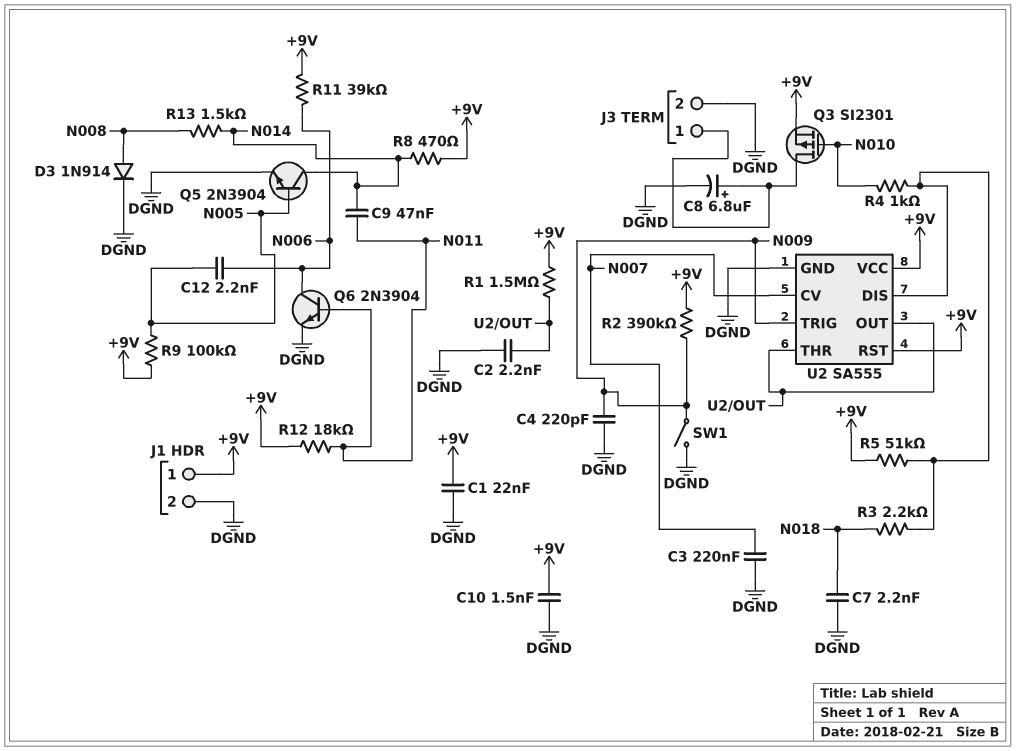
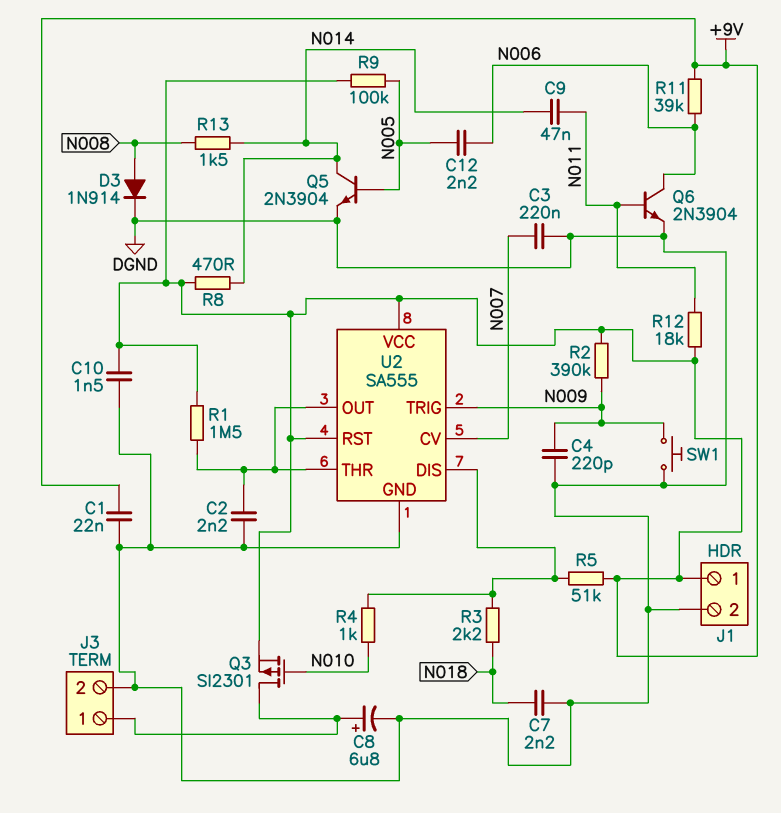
SW1: switch (DGND, N009) -> button (DGND, N009)

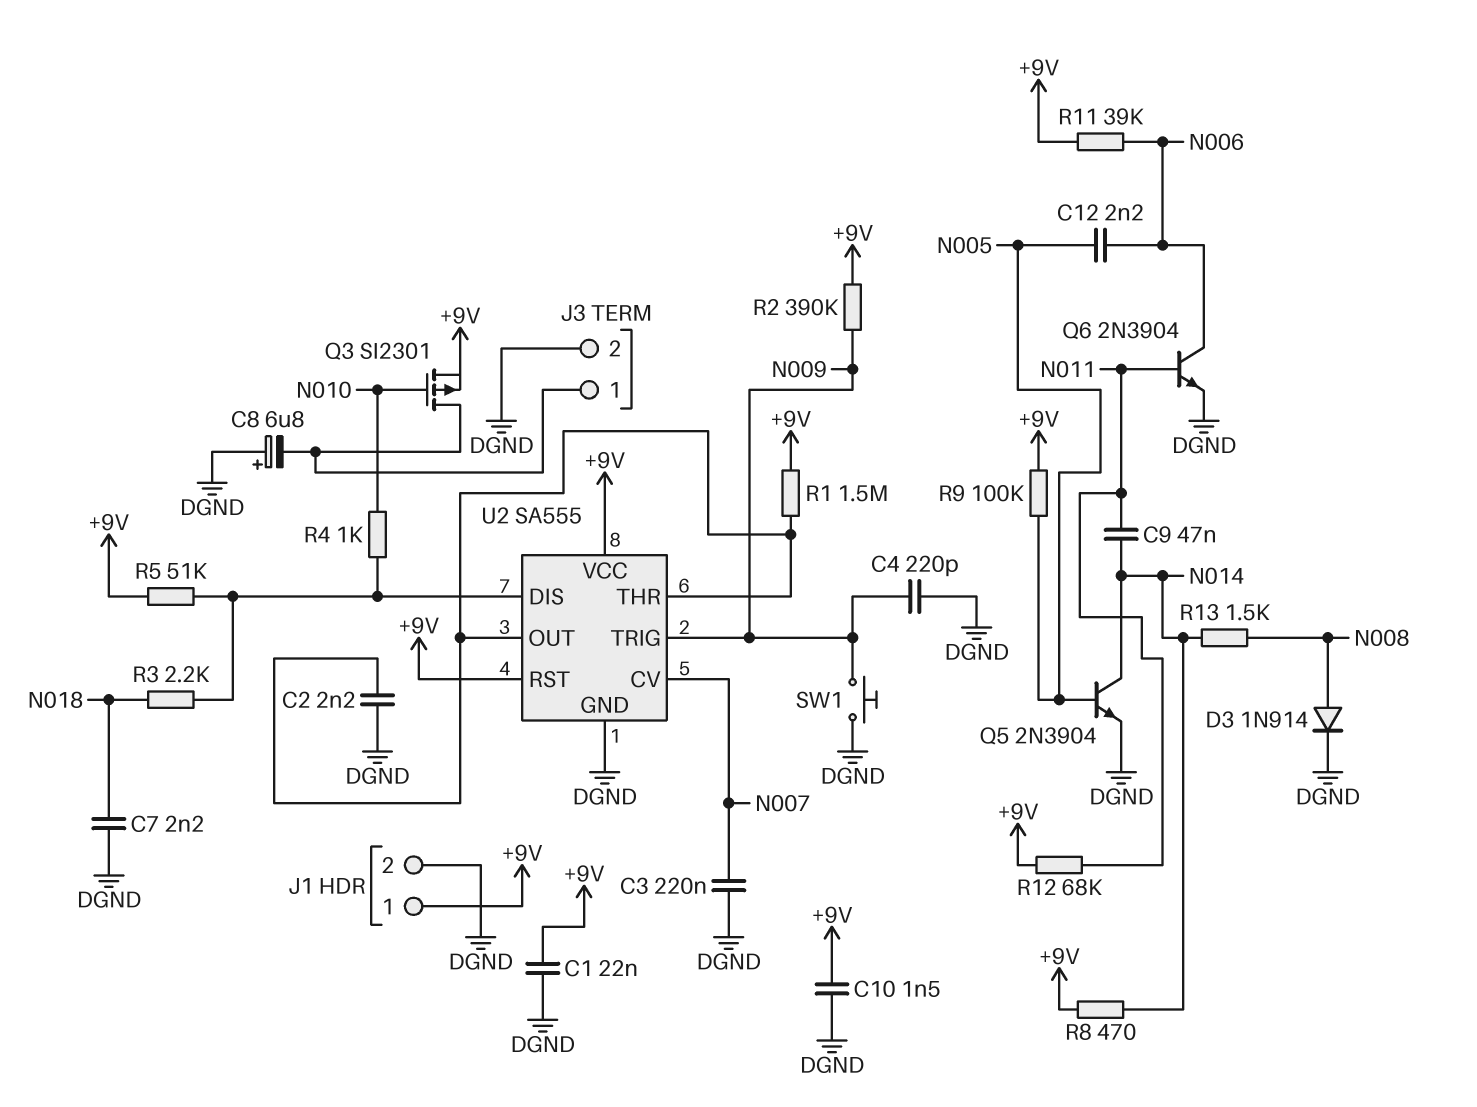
C8: 6.8uF (plus J3/1, minus DGND) -> 6.8uF (plus DGND, minus J3/1)
R12: 18k (+9V, N011) -> 68k (+9V, N011)

